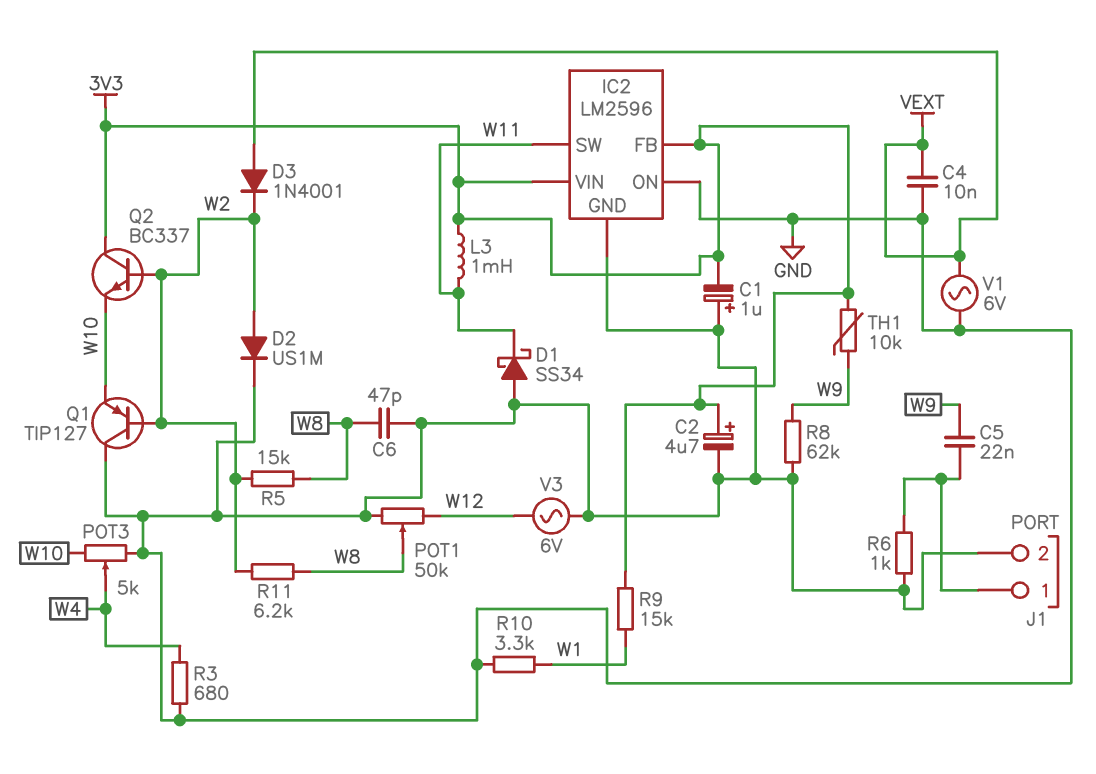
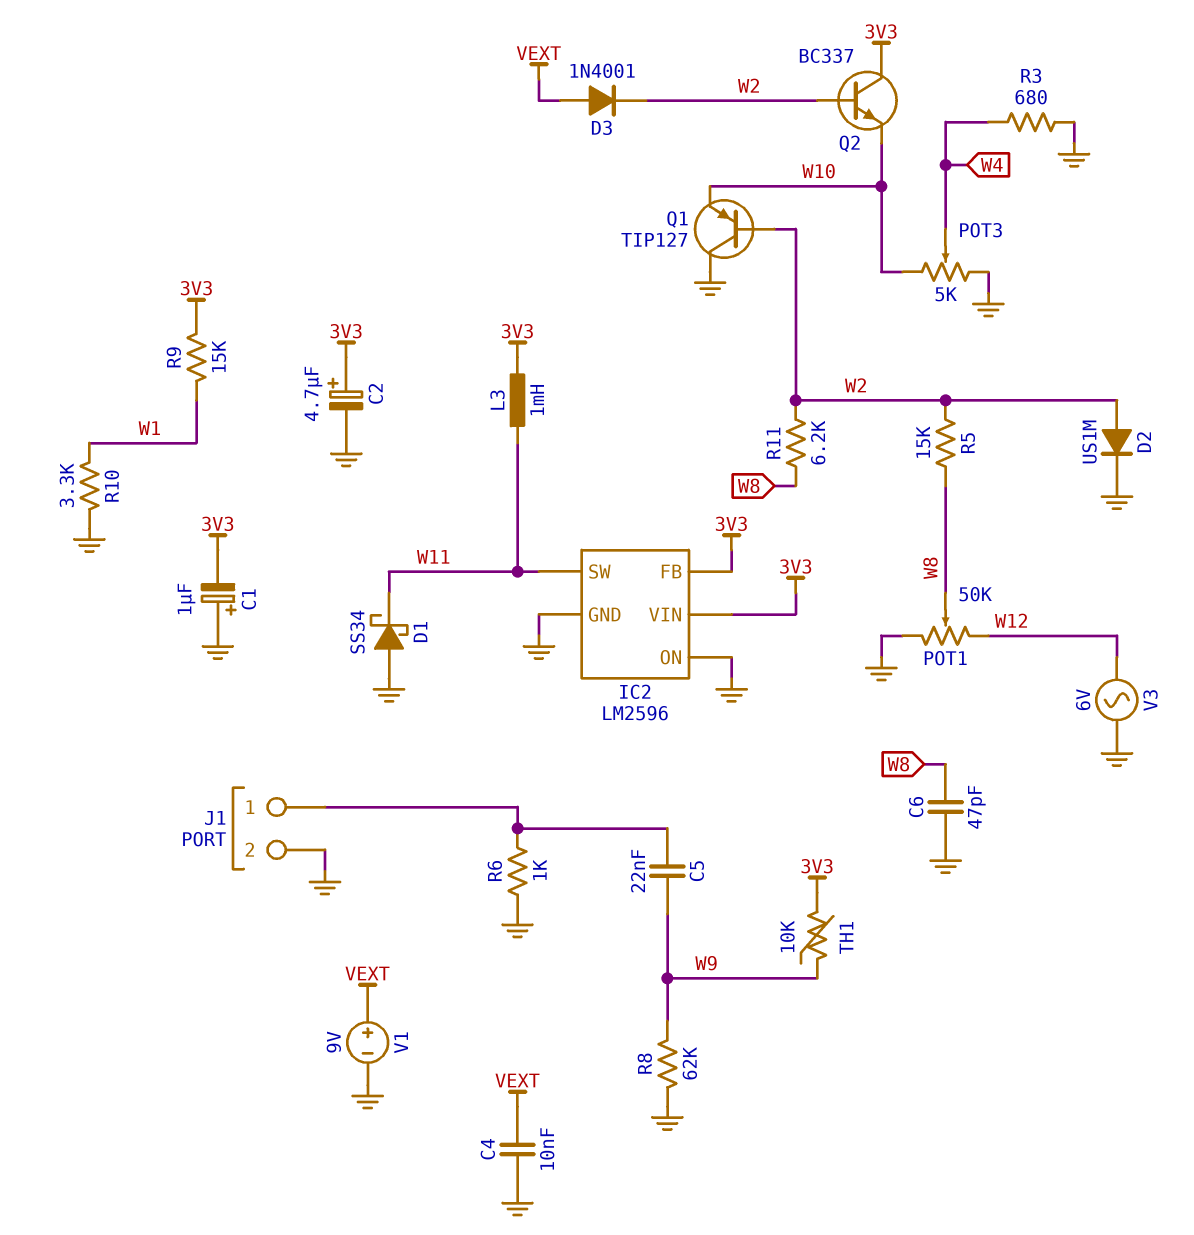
V1: AC 6V (GND, VEXT) -> 9V (plus VEXT, minus GND)

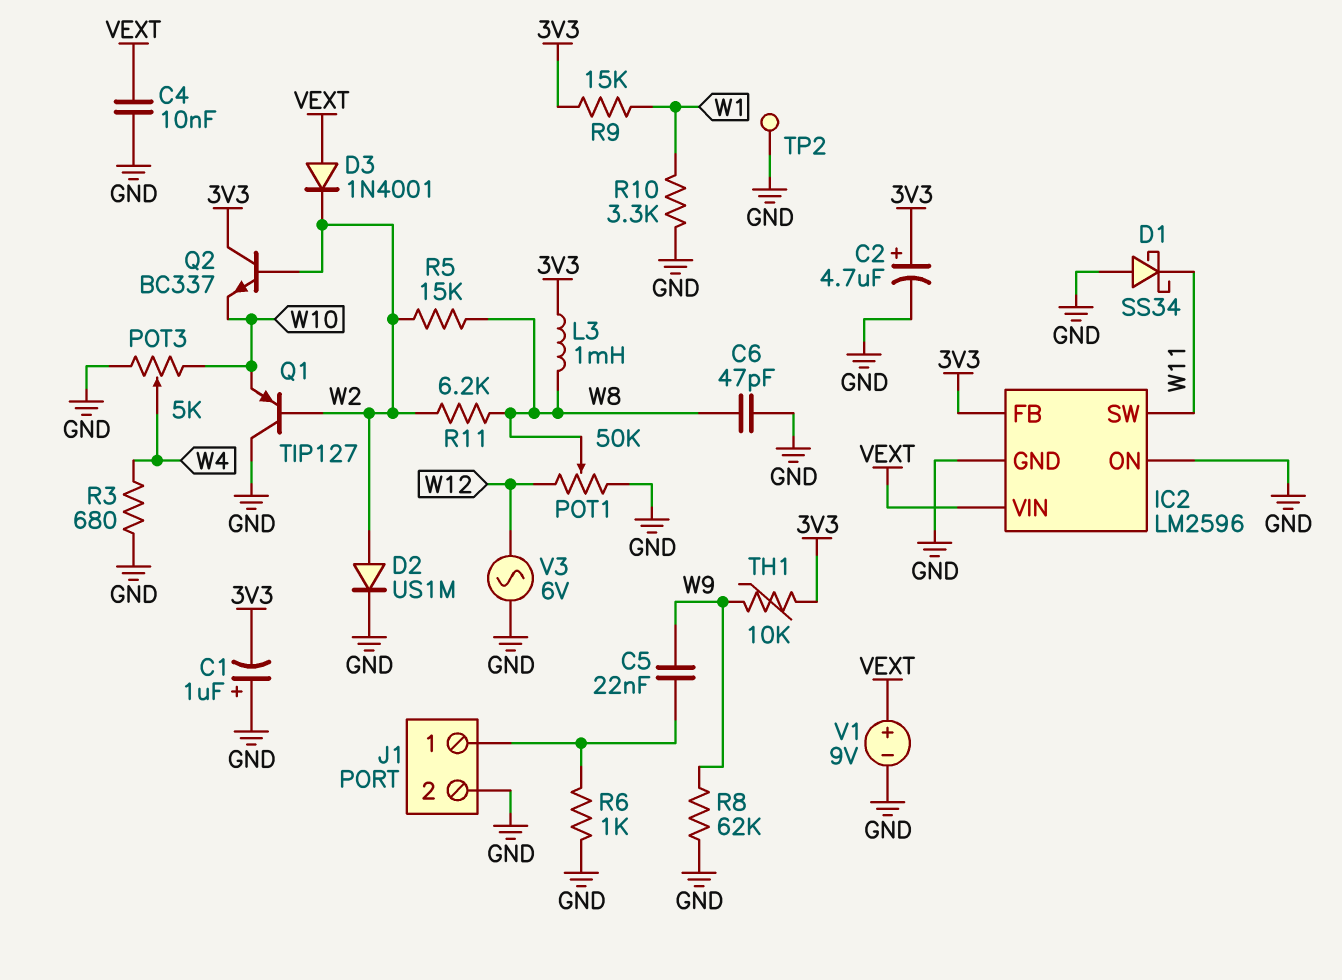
IC2 pin VIN: 3V3 -> VEXT
L3: 1mH (3V3, W11) -> 1mH (3V3, W8)
TP2: none -> test point (GND)

